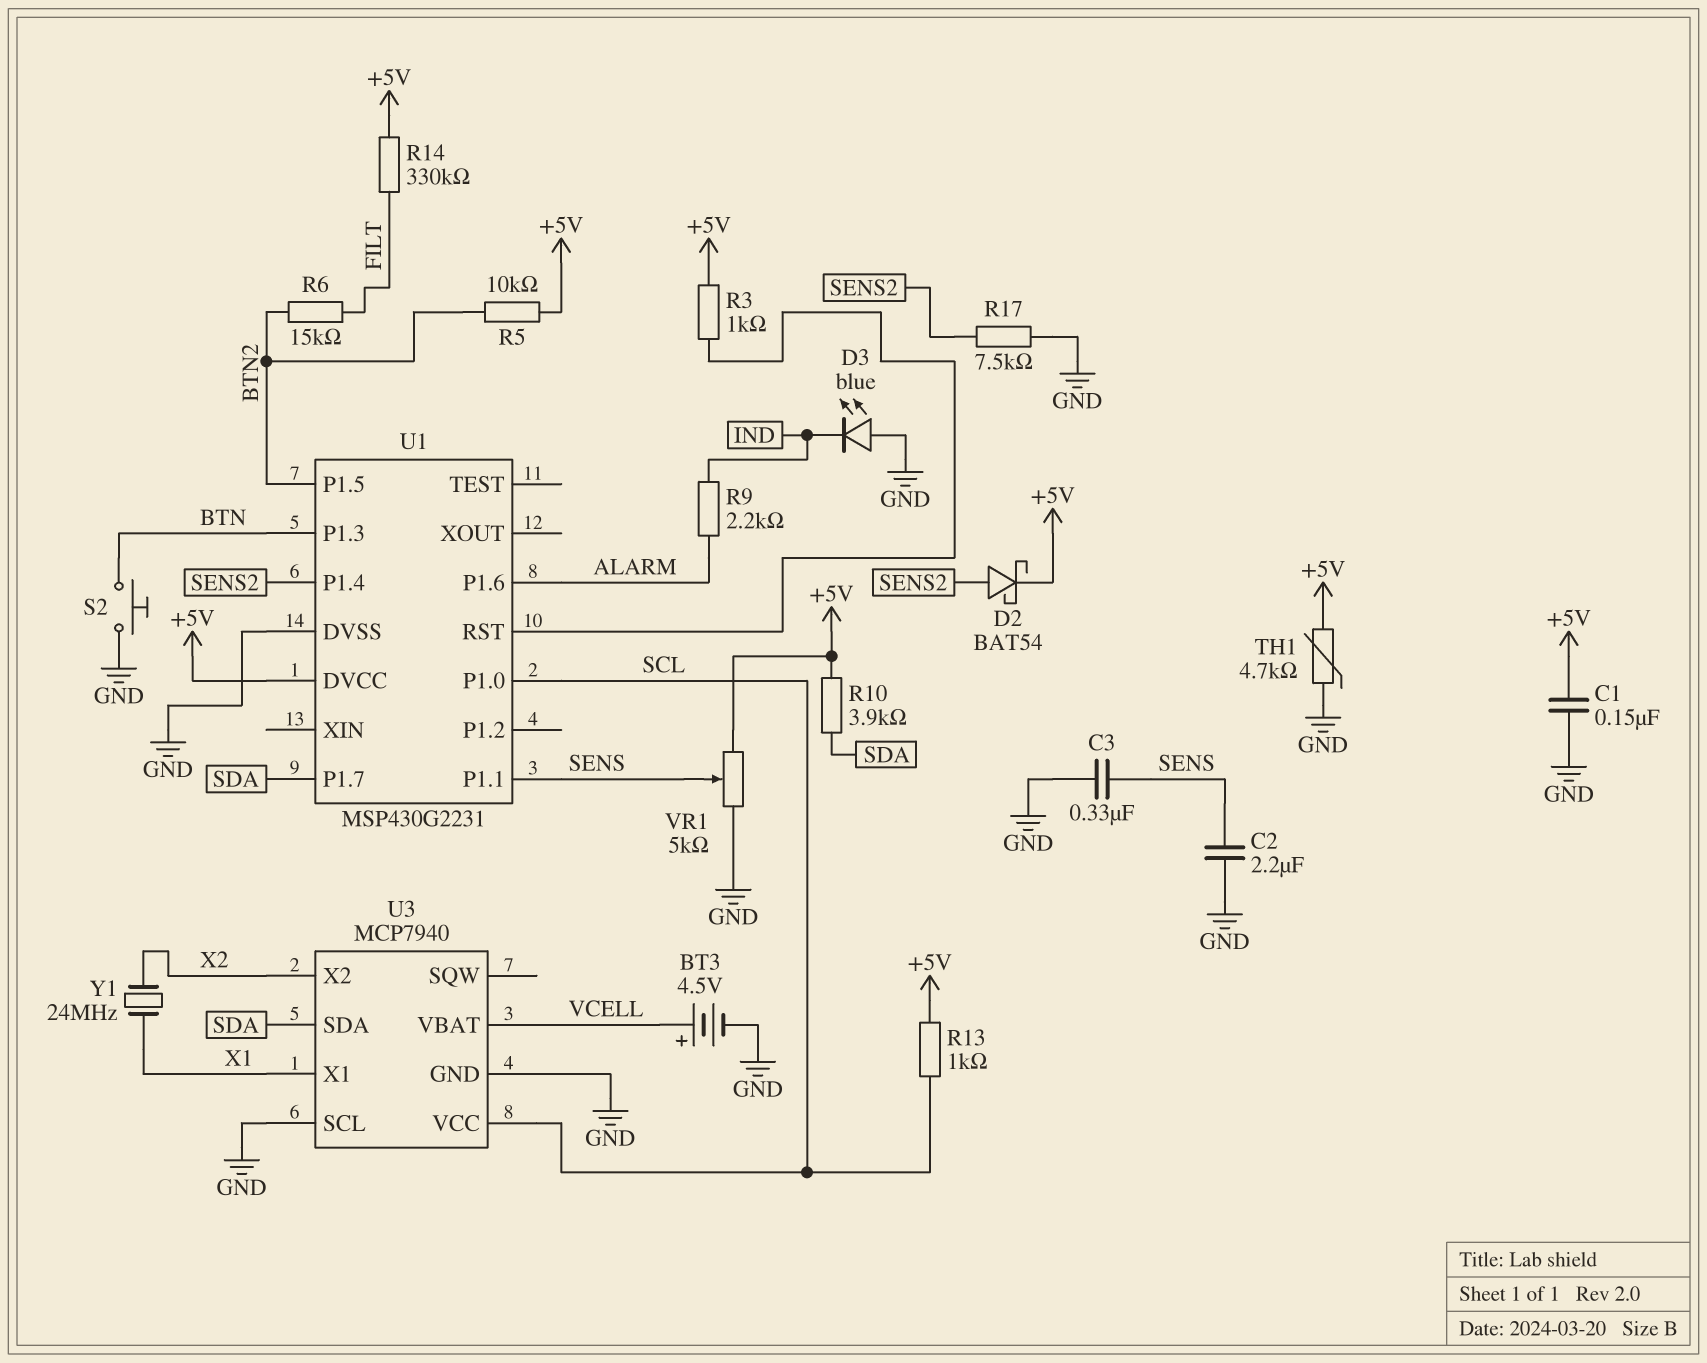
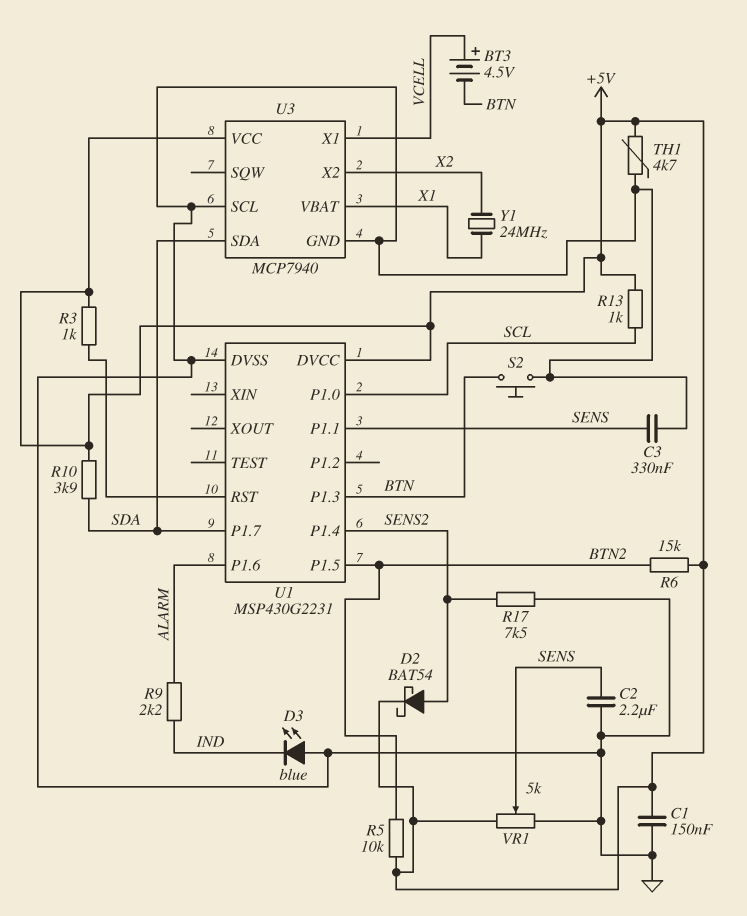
BT3: 4.5V (plus VCELL, minus GND) -> 4.5V (plus VCELL, minus BTN)
R6: 15k (BTN2, FILT) -> 15k (+5V, BTN2)
R14: 330k (+5V, FILT) -> none
U3 pin VBAT: VCELL -> X1
U3 pin VCC: SCL -> +5V
U3 pin X1: X1 -> VCELL

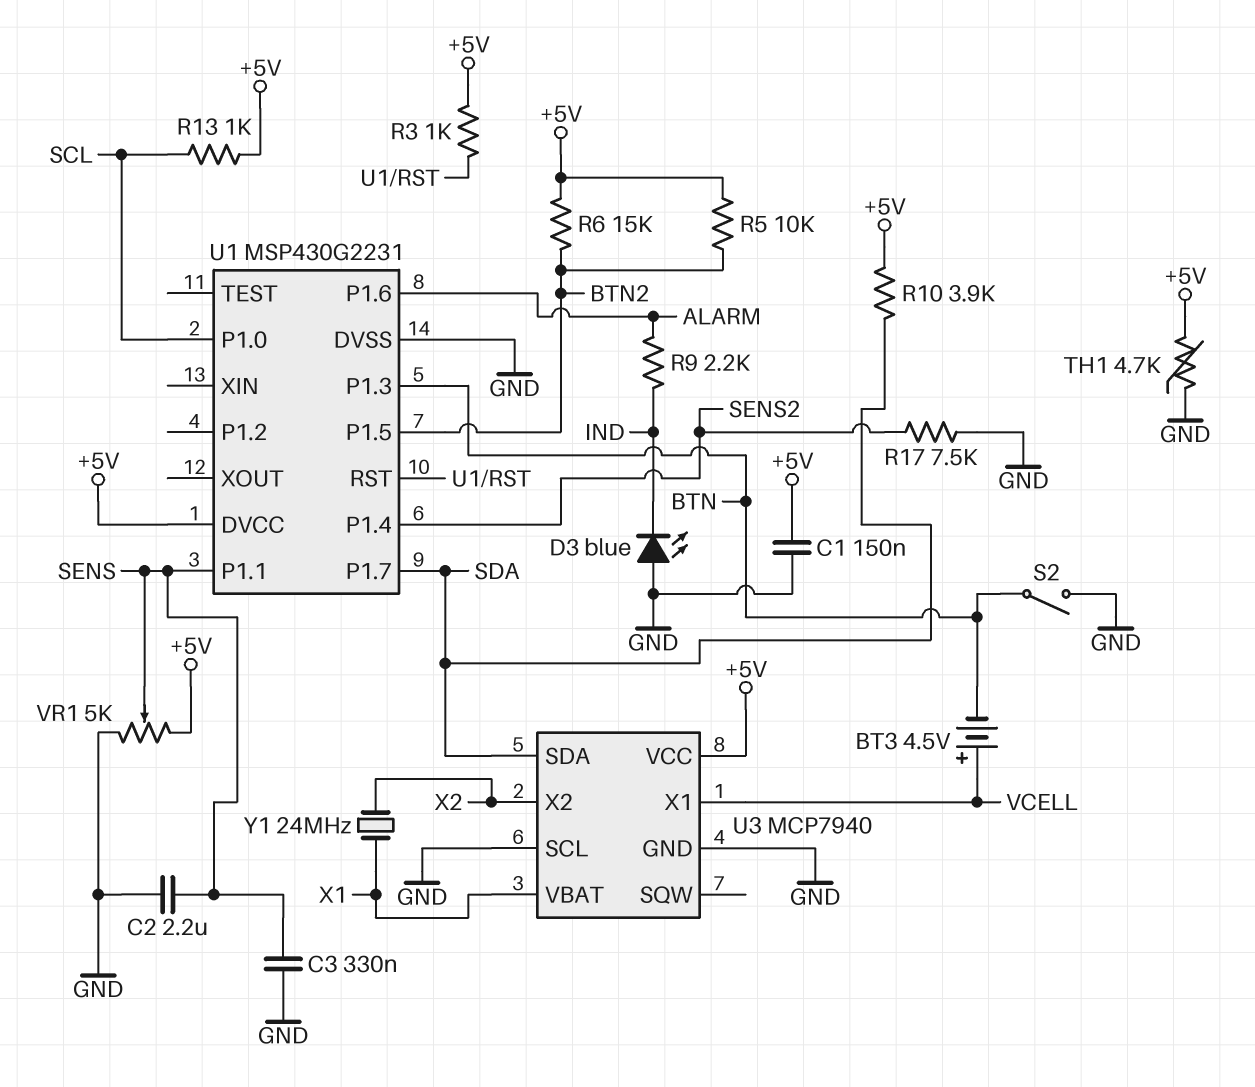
D2: schottky BAT54 (A SENS2, K +5V) -> none
S2: button (BTN, GND) -> switch (BTN, GND)

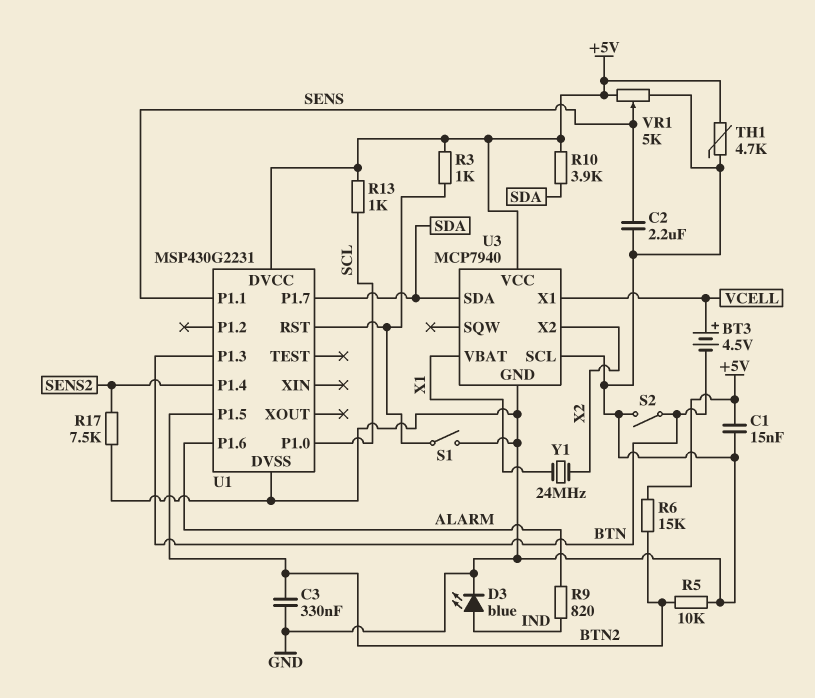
C1: 150nF (+5V, GND) -> 15nF (+5V, GND)
C3: 330nF (GND, SENS) -> 330nF (BTN2, GND)
D3: LED blue (A GND, K IND) -> LED blue (A IND, K GND)
R5: 10k (+5V, BTN2) -> 10k (BTN2, GND)
R9: 2.2k (ALARM, IND) -> 820 (ALARM, IND)
S1: none -> switch (GND, U1/RST)

